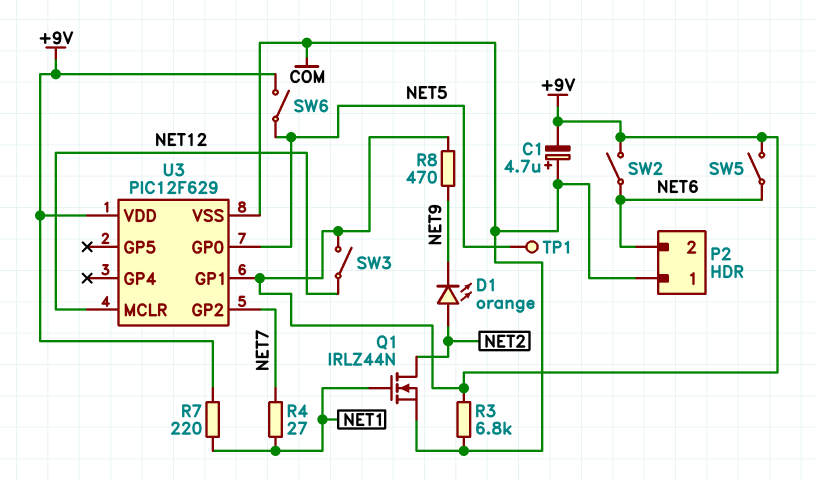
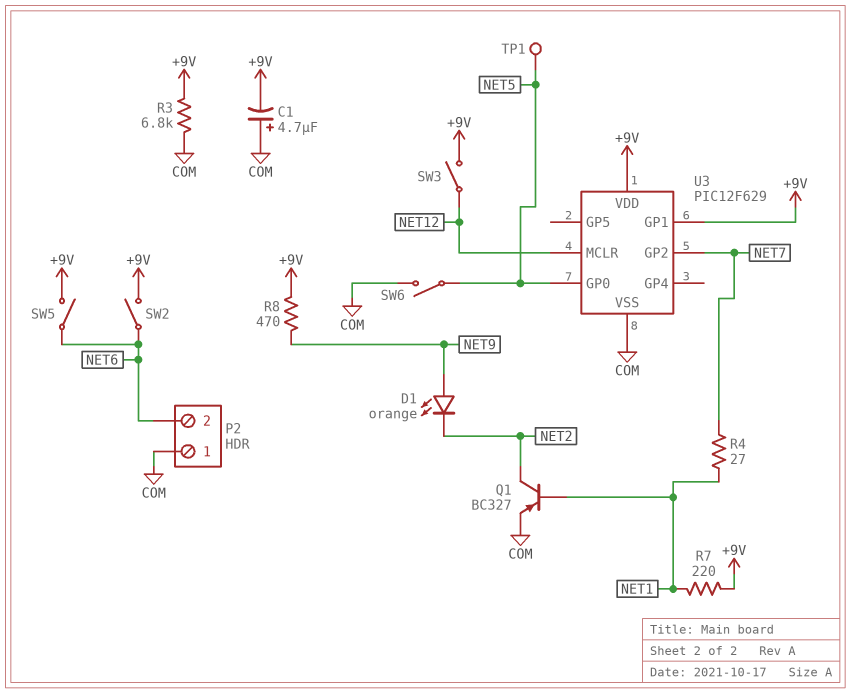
D1: LED orange (A NET2, K NET9) -> LED orange (A NET9, K NET2)
Q1: NMOS IRLZ44N (G NET1, D NET2, S COM) -> PNP BC327 (B NET1, C NET2, E COM)
SW6: switch (+9V, NET5) -> switch (COM, NET5)

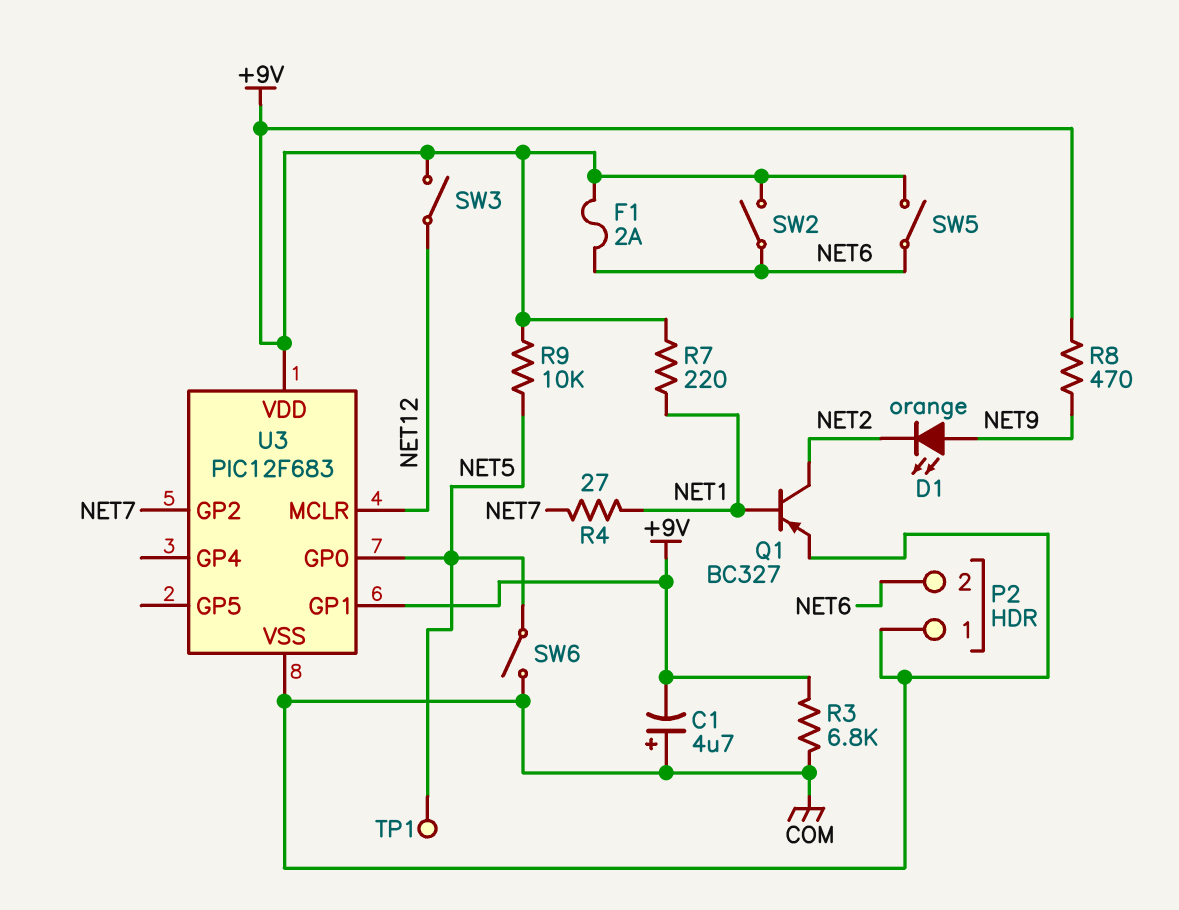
F1: none -> 2A (+9V, NET6)
R9: none -> 10k (+9V, NET5)
U3: PIC12F629 -> PIC12F683

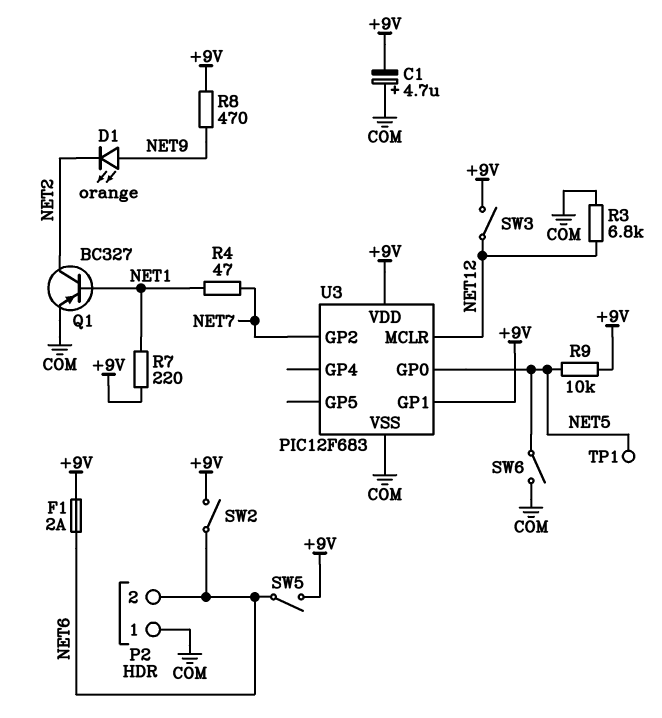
R3: 6.8k (+9V, COM) -> 6.8k (COM, NET12)
R4: 27 (NET1, NET7) -> 47 (NET1, NET7)

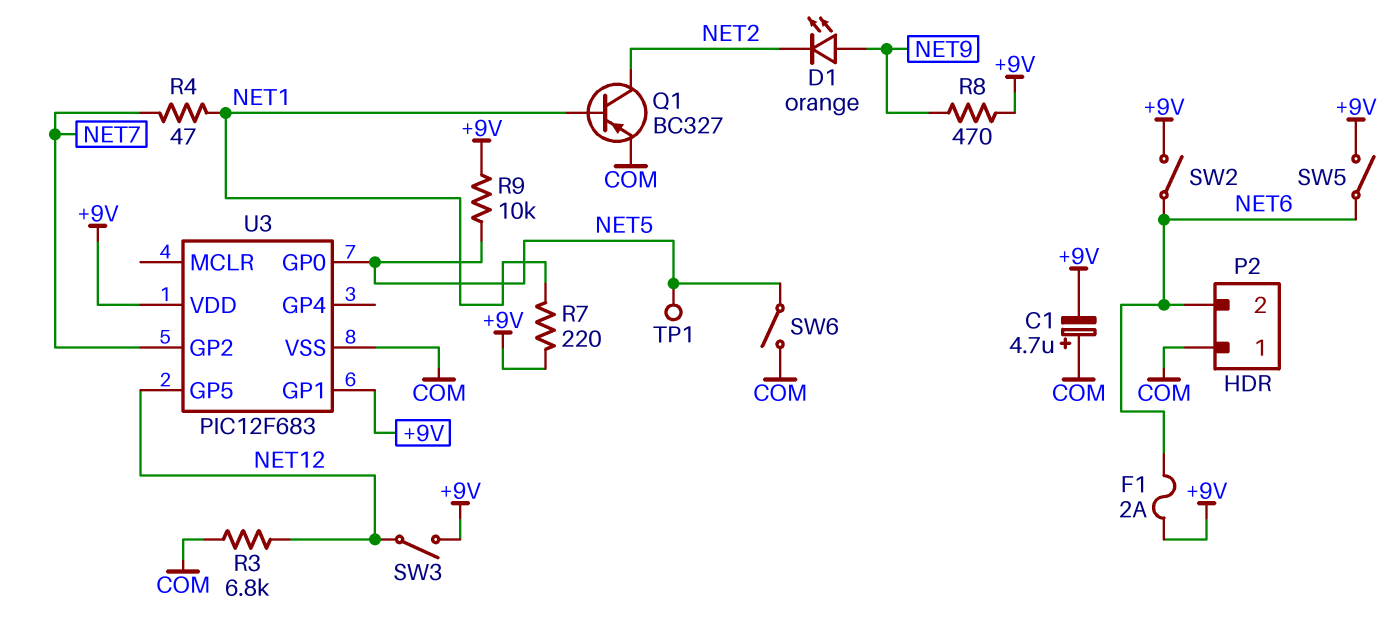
U3 pin GP5: none -> NET12
U3 pin MCLR: NET12 -> none

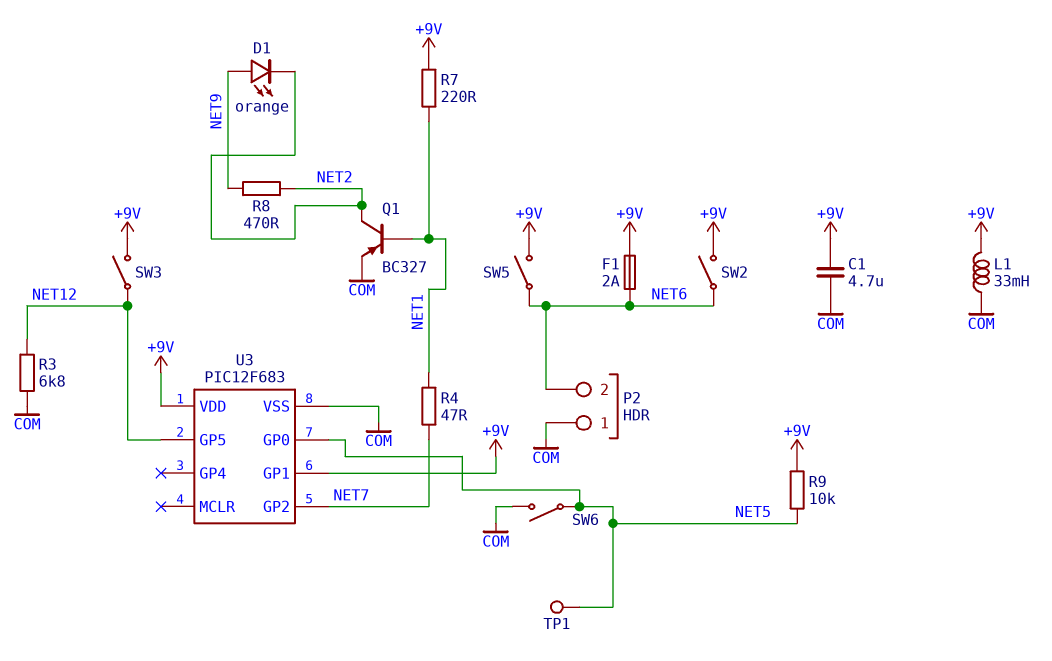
C1: 4.7uF (plus COM, minus +9V) -> 4.7uF (+9V, COM)
L1: none -> 33mH (+9V, COM)
R8: 470 (+9V, NET9) -> 470 (NET2, NET9)

